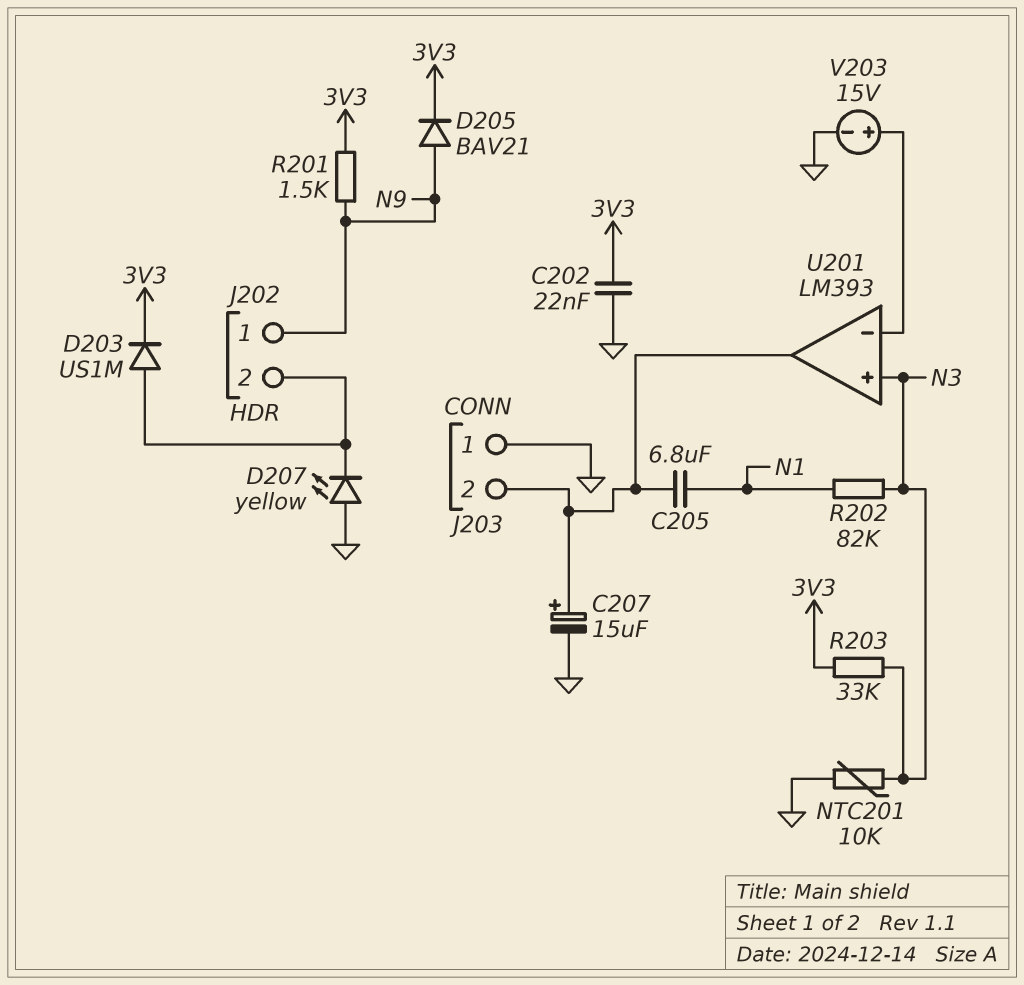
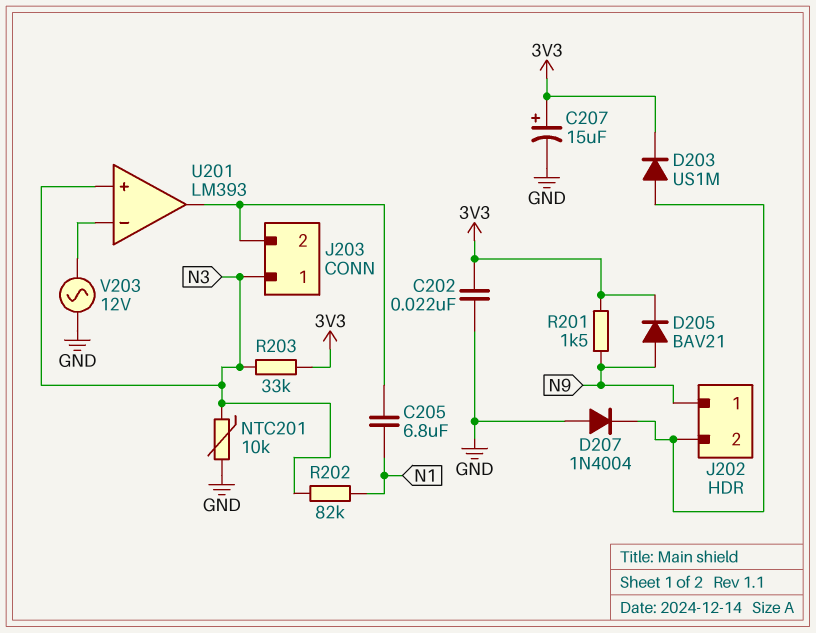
C207: 15uF (plus J203/2, minus GND) -> 15uF (plus 3V3, minus GND)
D207: LED yellow (A GND, K J202/2) -> diode 1N4004 (A GND, K J202/2)
J203 pin 1: GND -> N3
V203: 15V (plus U201/in-, minus GND) -> AC 12V (GND, U201/in-)

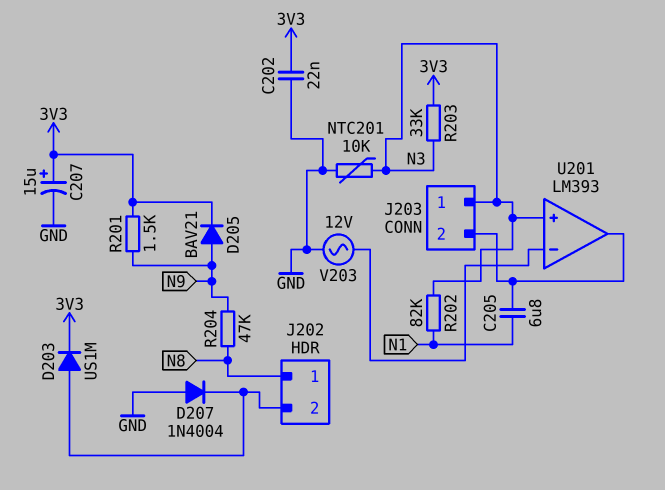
J202 pin 1: N9 -> N8
R204: none -> 47k (N8, N9)

